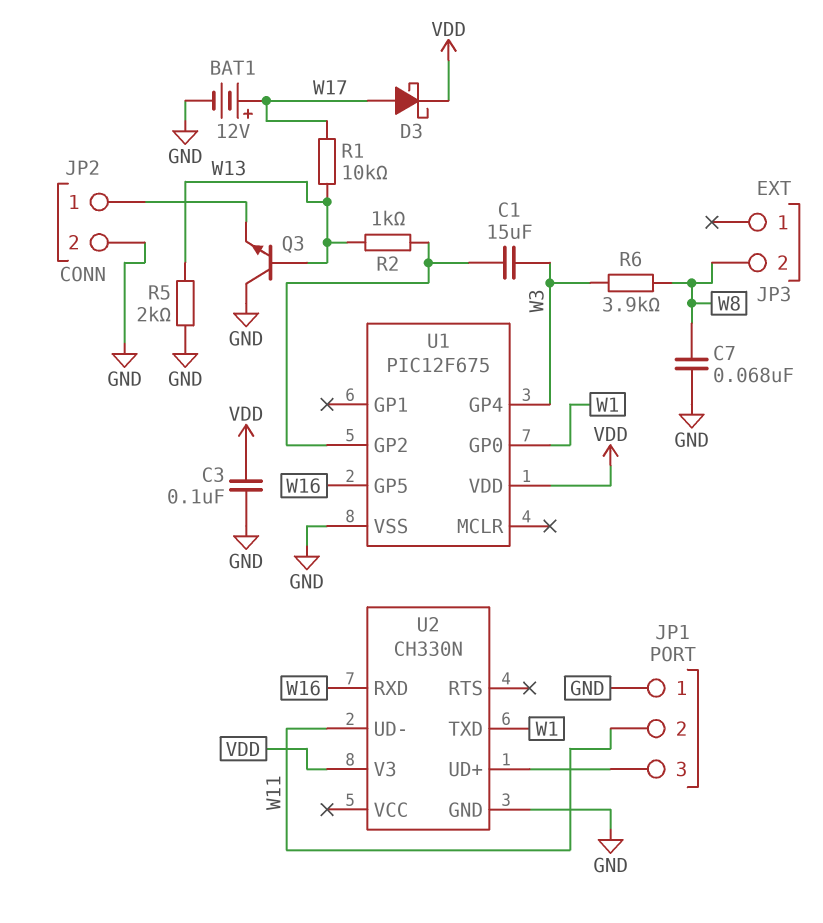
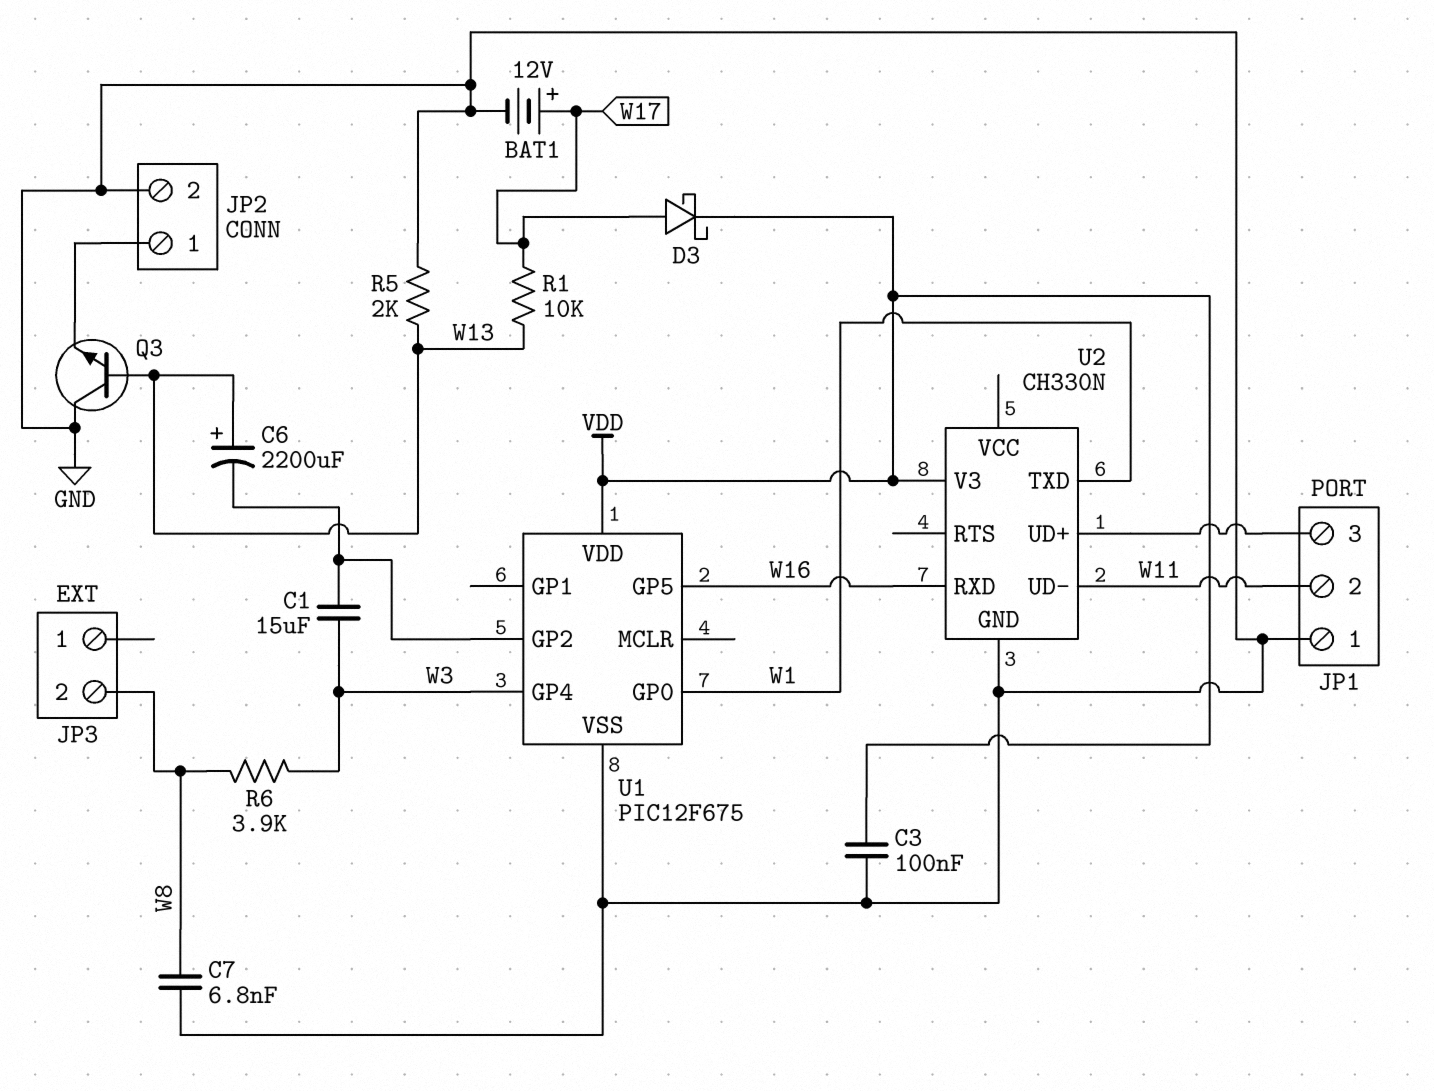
C6: none -> 2200uF (plus W13, minus U1/GP2)
C7: 68nF (GND, W8) -> 6.8nF (GND, W8)
R2: 1k (U1/GP2, W13) -> none

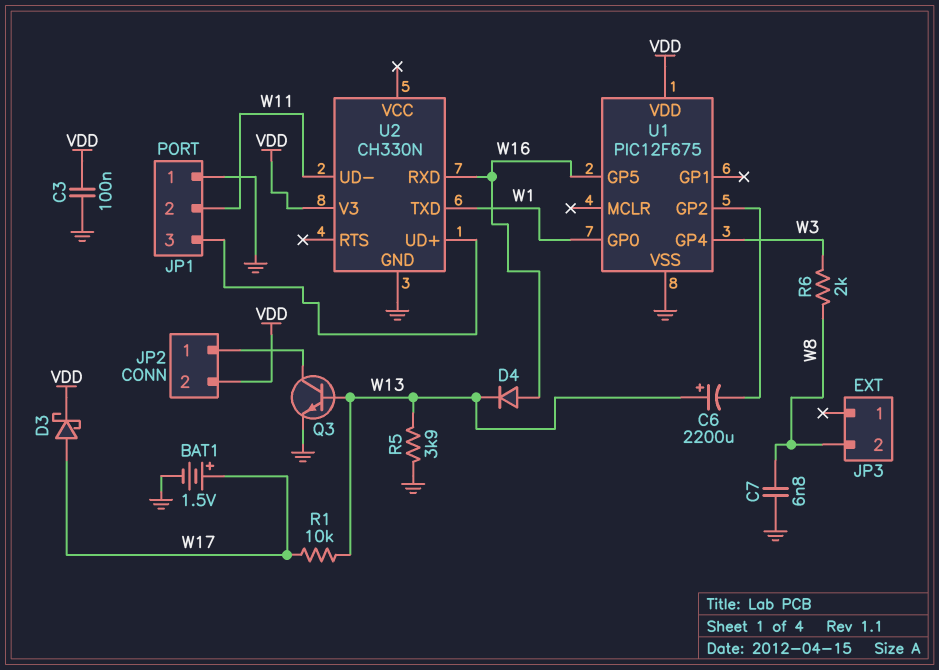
BAT1: 12V (plus W17, minus GND) -> 1.5V (plus W17, minus GND)
C1: 15uF (U1/GP2, W3) -> none
D4: none -> diode (A W16, K W13)
JP2 pin 2: GND -> VDD
Q3: NPN (B W13, C GND, E JP2/1) -> NPN (B W13, C JP2/1, E GND)
R5: 2k (GND, W13) -> 3.9k (GND, W13)
R6: 3.9k (W3, W8) -> 2k (W3, W8)

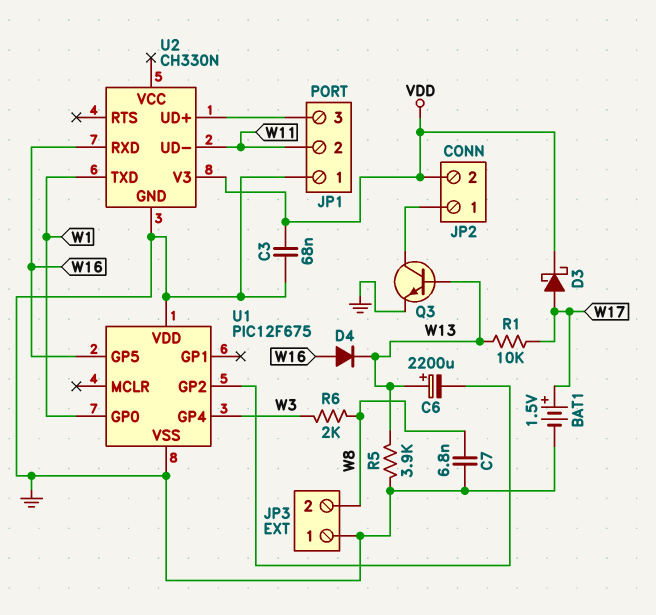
C3: 100nF (GND, VDD) -> 68nF (GND, VDD)
JP3 pin 1: none -> GND
U1 pin VDD: VDD -> GND

